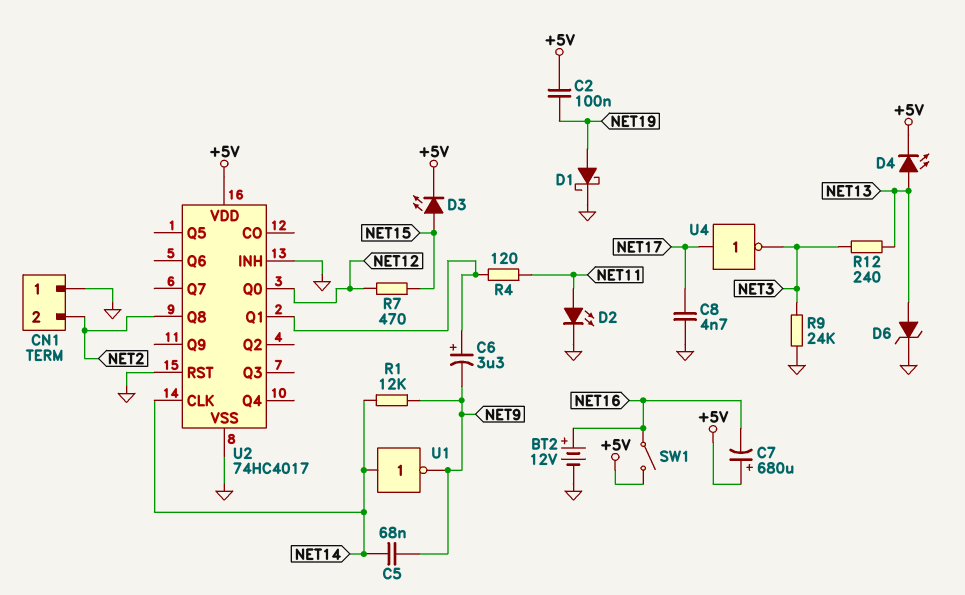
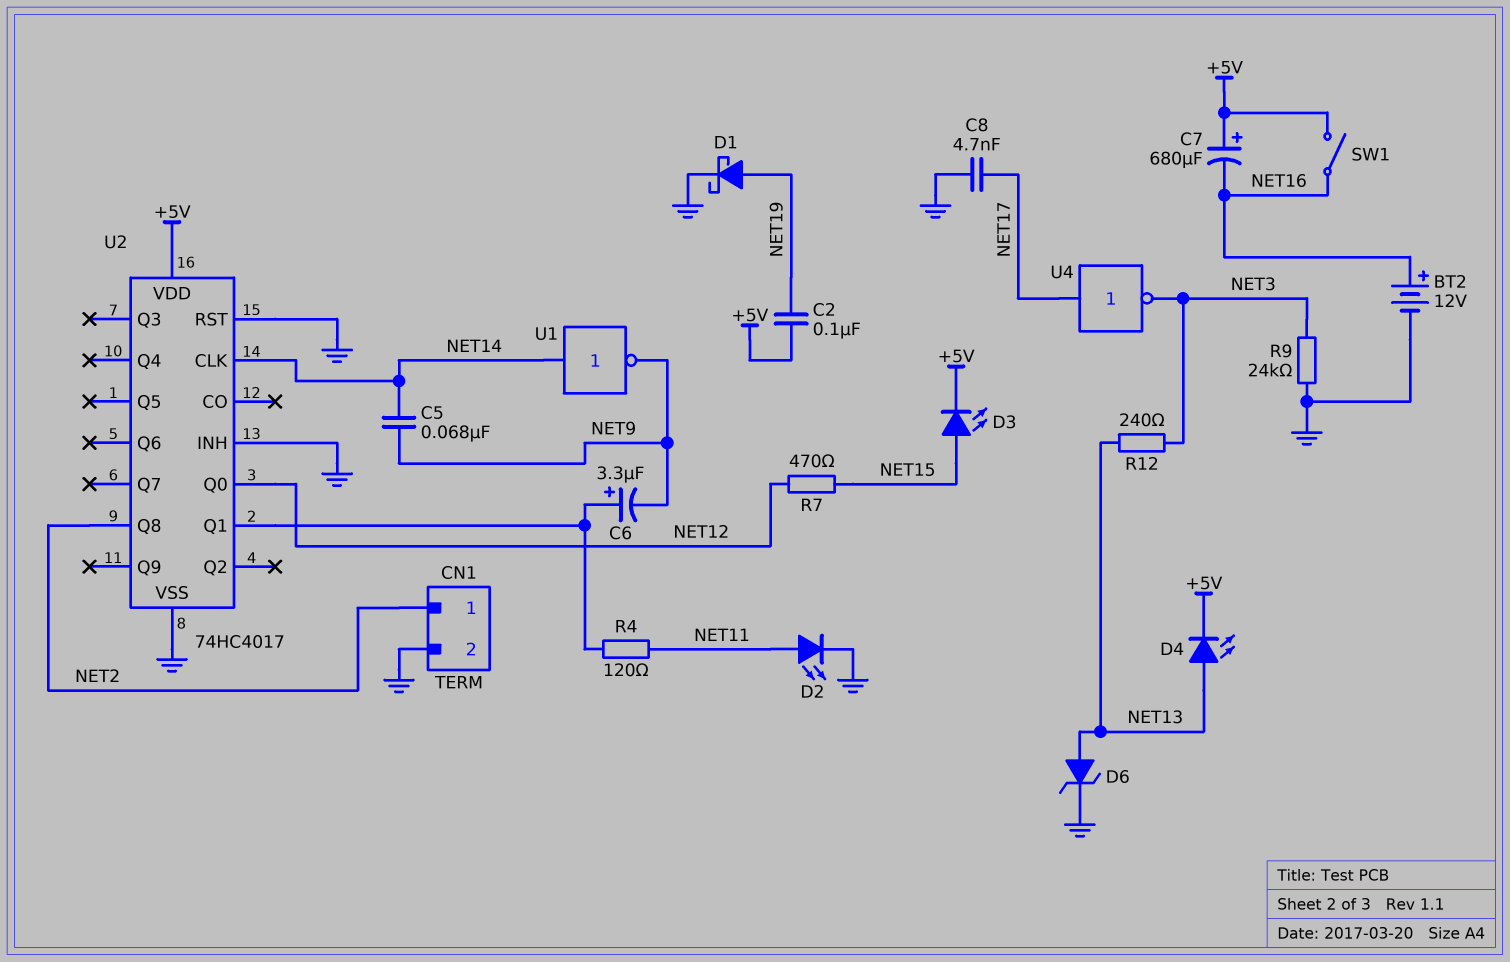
CN1 pin 1: GND -> NET2
CN1 pin 2: NET2 -> GND
R1: 12k (NET9, NET14) -> none

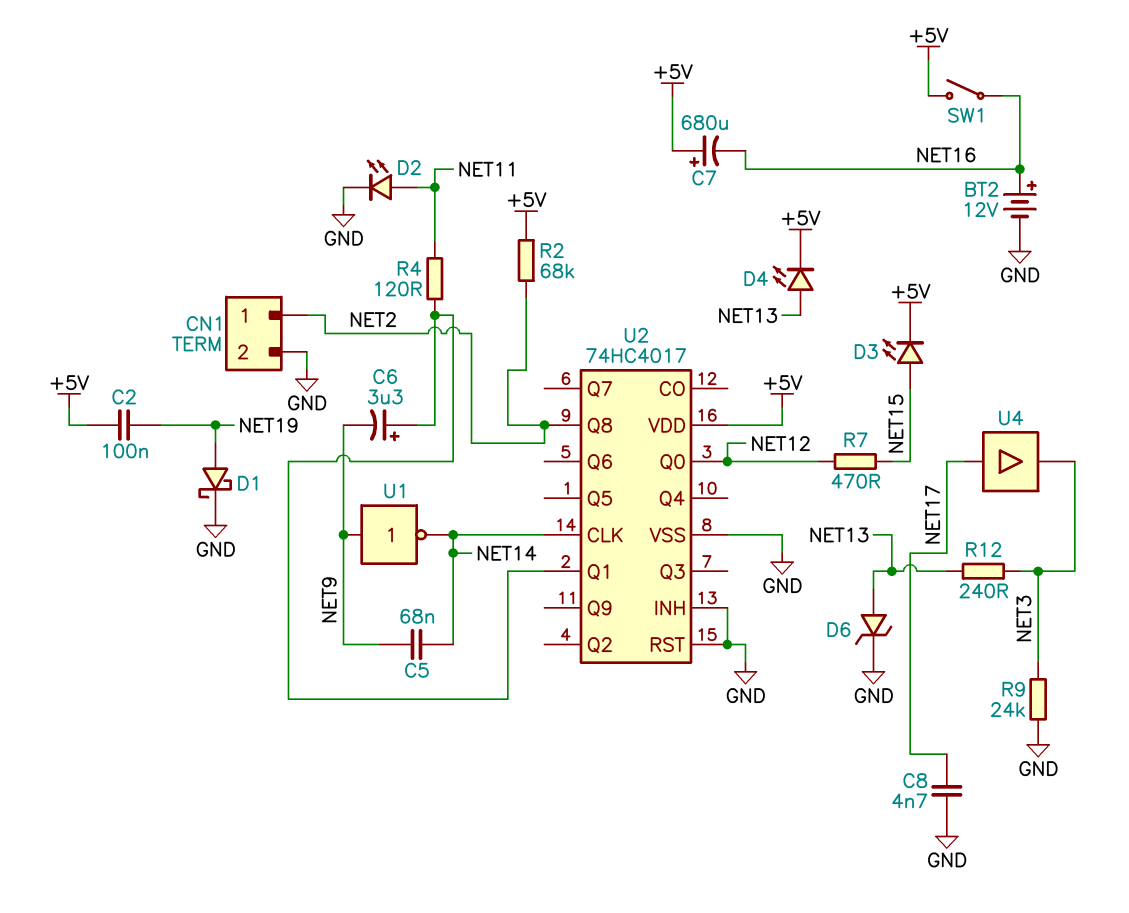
R2: none -> 68k (+5V, NET2)
U1: NOT (in NET14, out NET9) -> NOT (in NET9, out NET14)
U4: NOT (in NET17, out NET3) -> buffer (in NET17, out NET3)

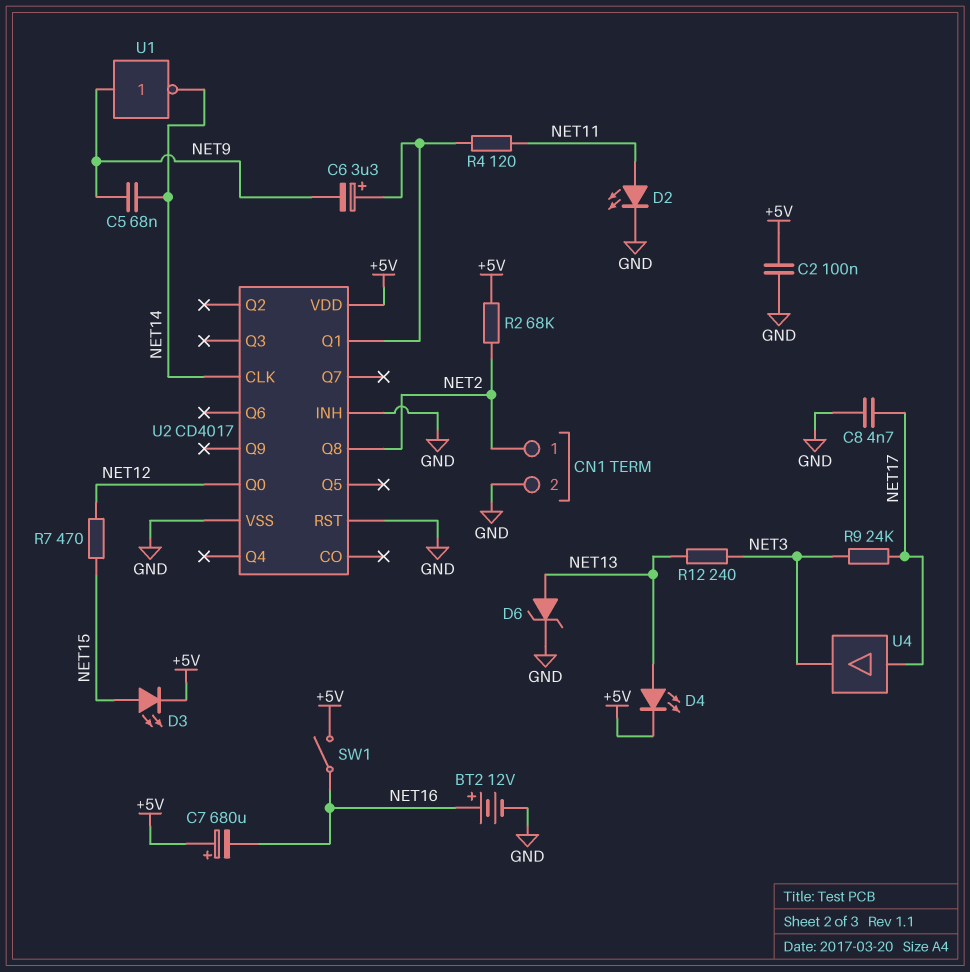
C2: 100nF (+5V, NET19) -> 100nF (+5V, GND)
D1: schottky (A NET19, K GND) -> none
R9: 24k (GND, NET3) -> 24k (NET3, NET17)
U2: 74HC4017 -> CD4017

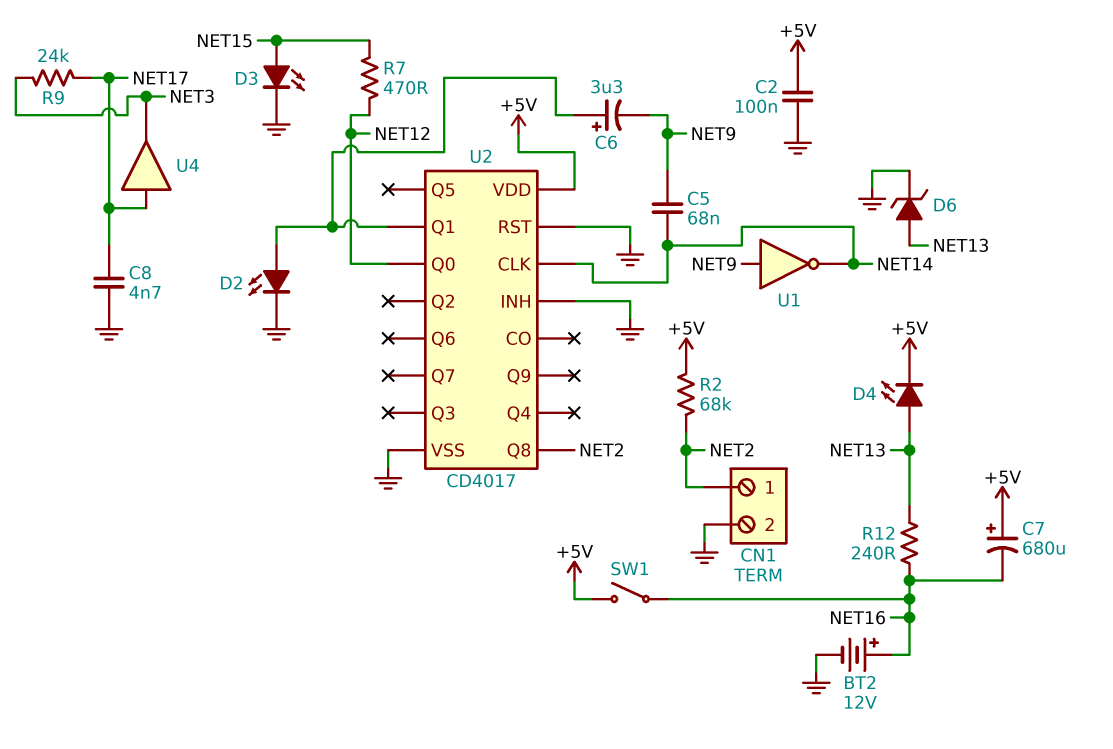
D2: LED (A NET11, K GND) -> LED (A U2/Q1, K GND)
D3: LED (A NET15, K +5V) -> LED (A NET15, K GND)
R4: 120 (NET11, U2/Q1) -> none
R12: 240 (NET3, NET13) -> 240 (NET13, NET16)

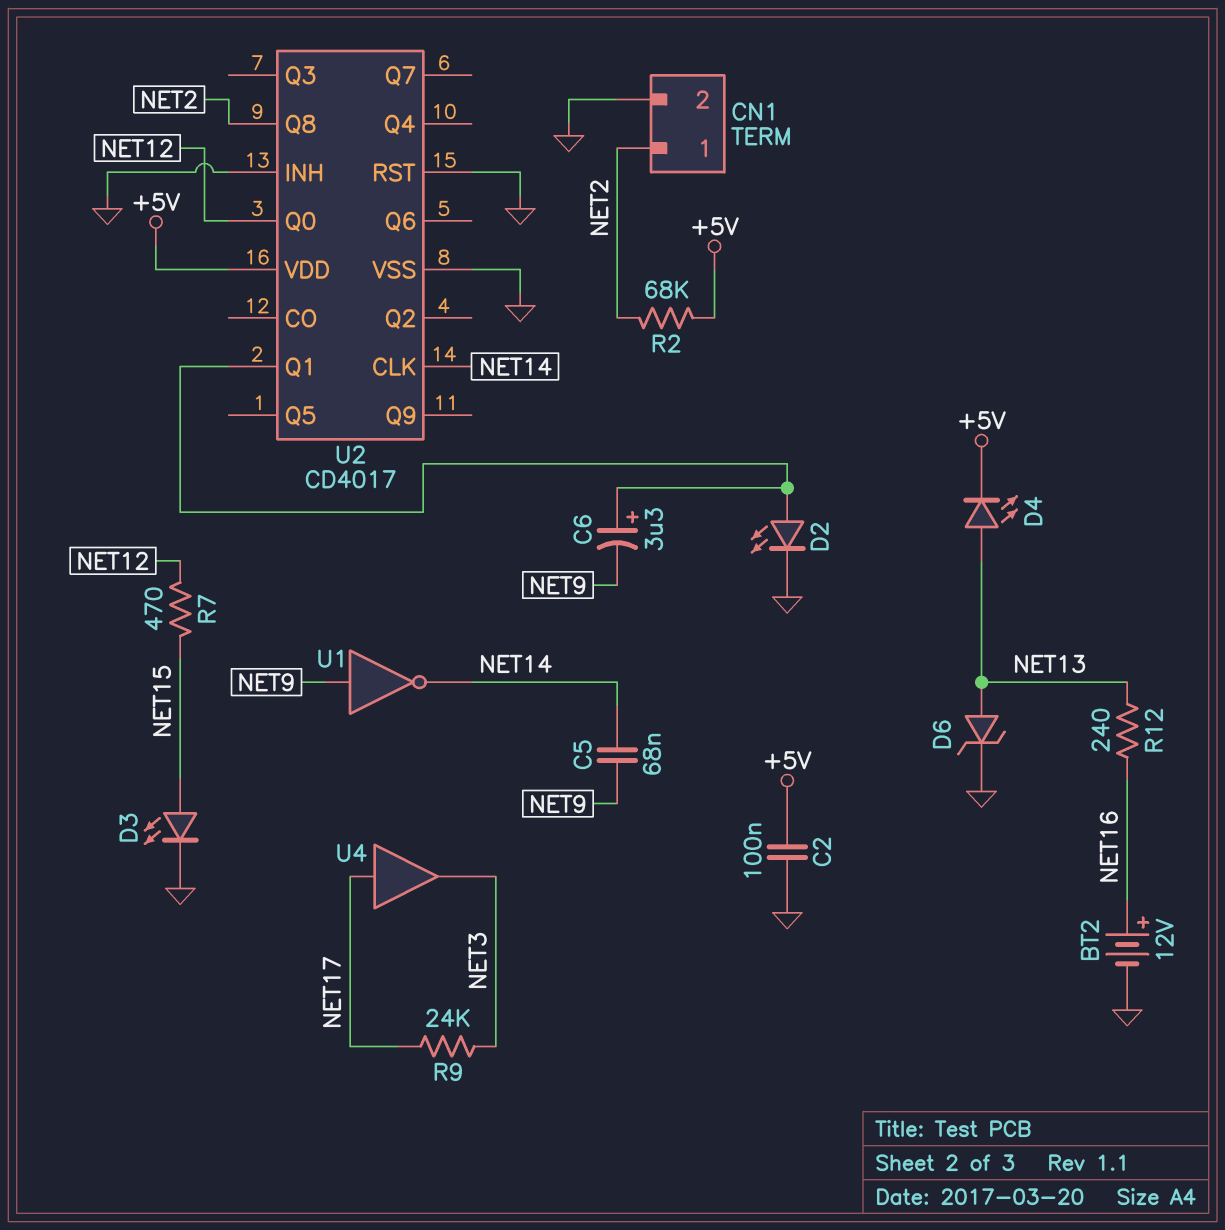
C7: 680uF (plus +5V, minus NET16) -> none
C8: 4.7nF (GND, NET17) -> none
SW1: switch (+5V, NET16) -> none

